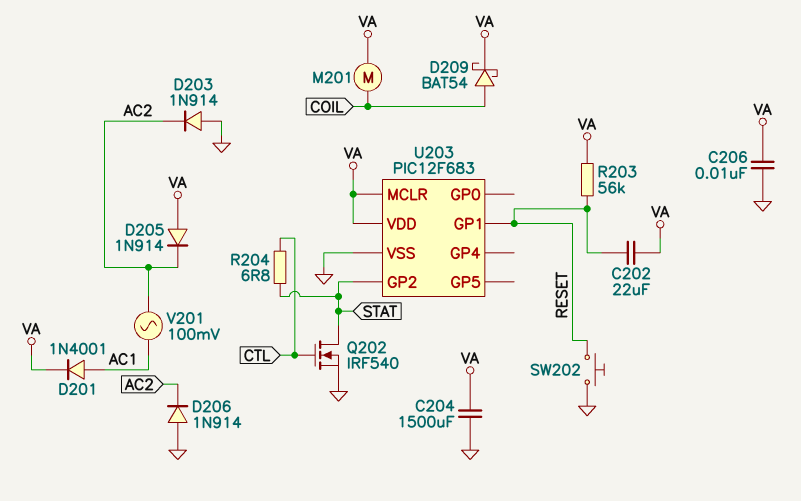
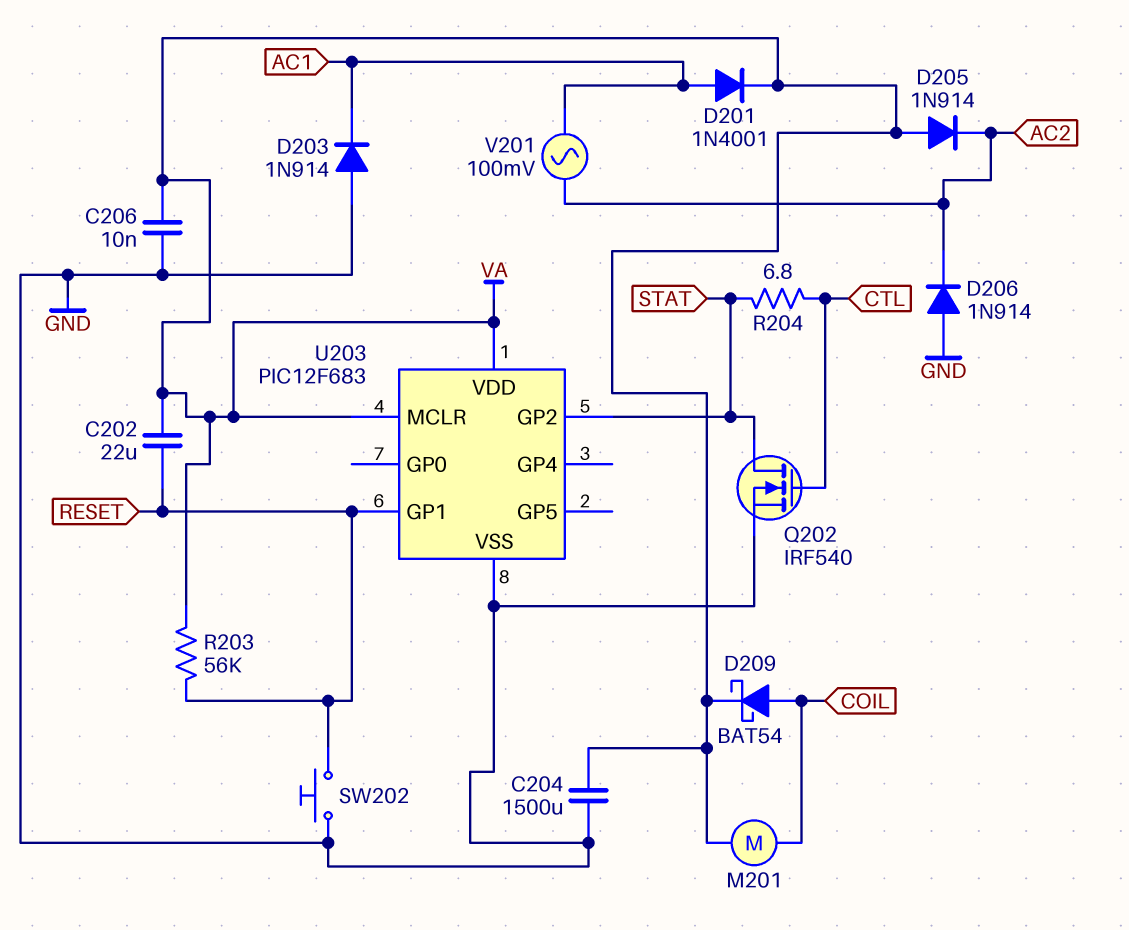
D203: diode 1N914 (A GND, K AC2) -> diode 1N914 (A GND, K AC1)

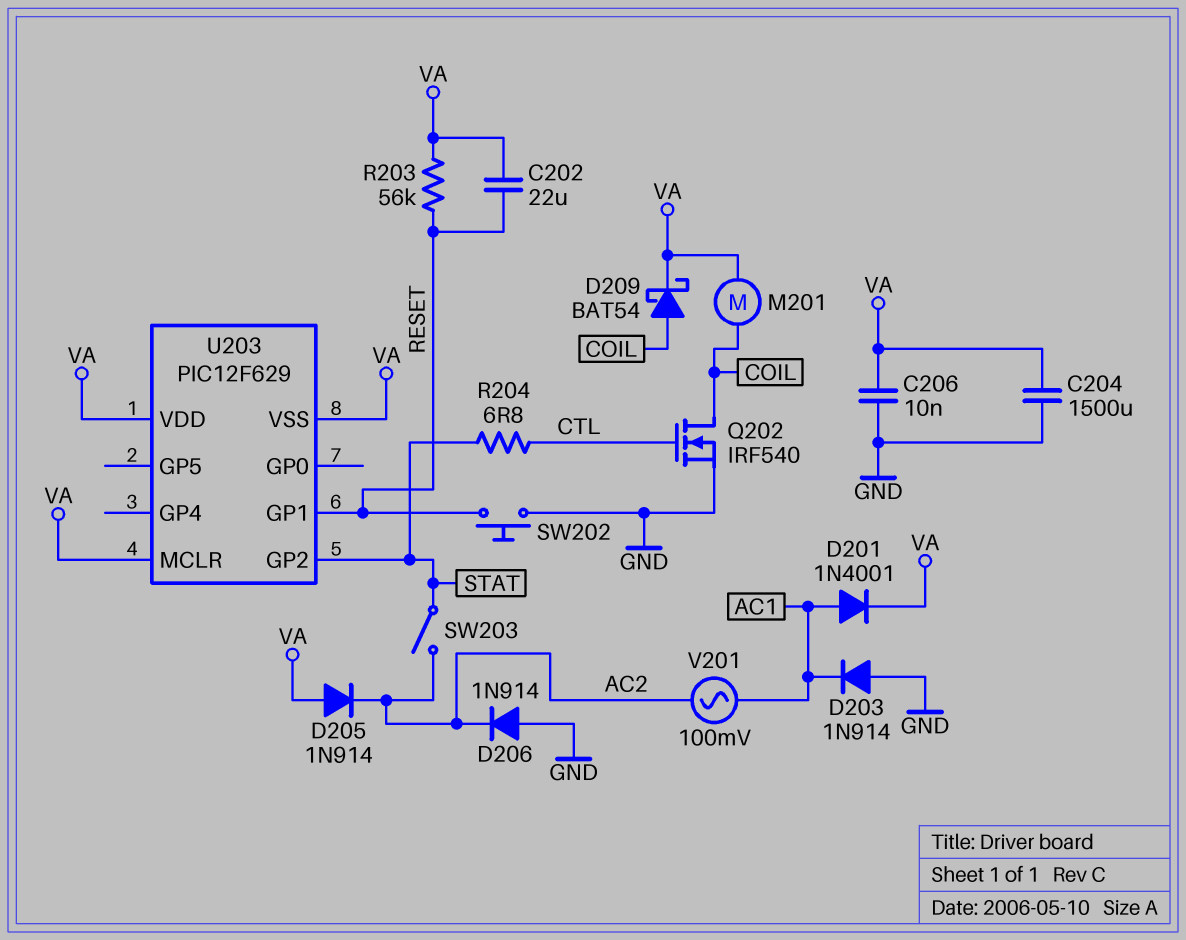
Q202: NMOS IRF540 (G CTL, D STAT, S GND) -> NMOS IRF540 (G CTL, D COIL, S GND)
SW203: none -> switch (AC2, STAT)
U203: PIC12F683 -> PIC12F629
U203 pin VSS: GND -> VA

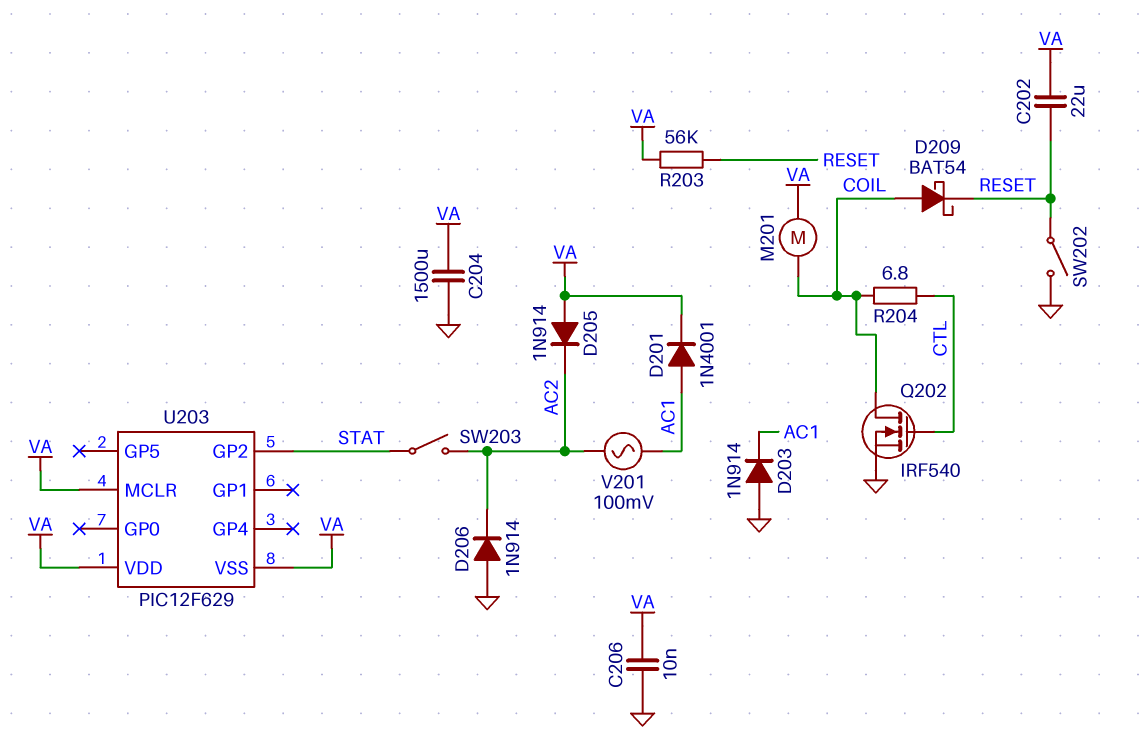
D209: schottky BAT54 (A COIL, K VA) -> schottky BAT54 (A COIL, K RESET)
R204: 6.8 (CTL, STAT) -> 6.8 (COIL, CTL)
SW202: button (GND, RESET) -> switch (GND, RESET)
U203 pin GP1: RESET -> none

